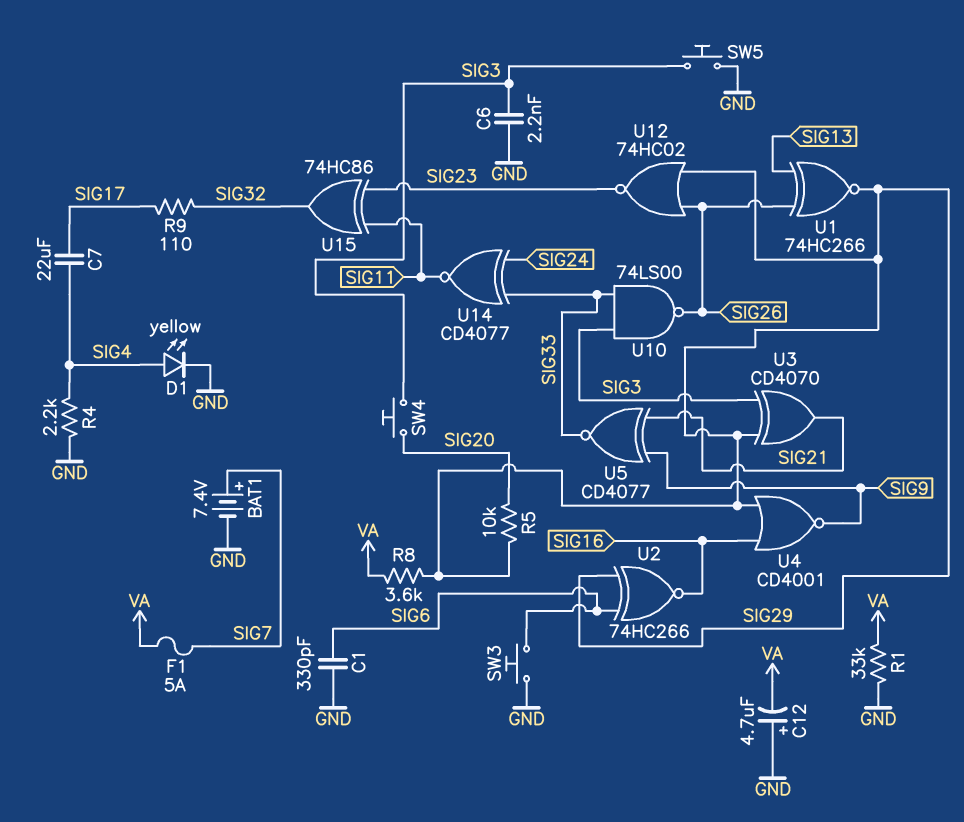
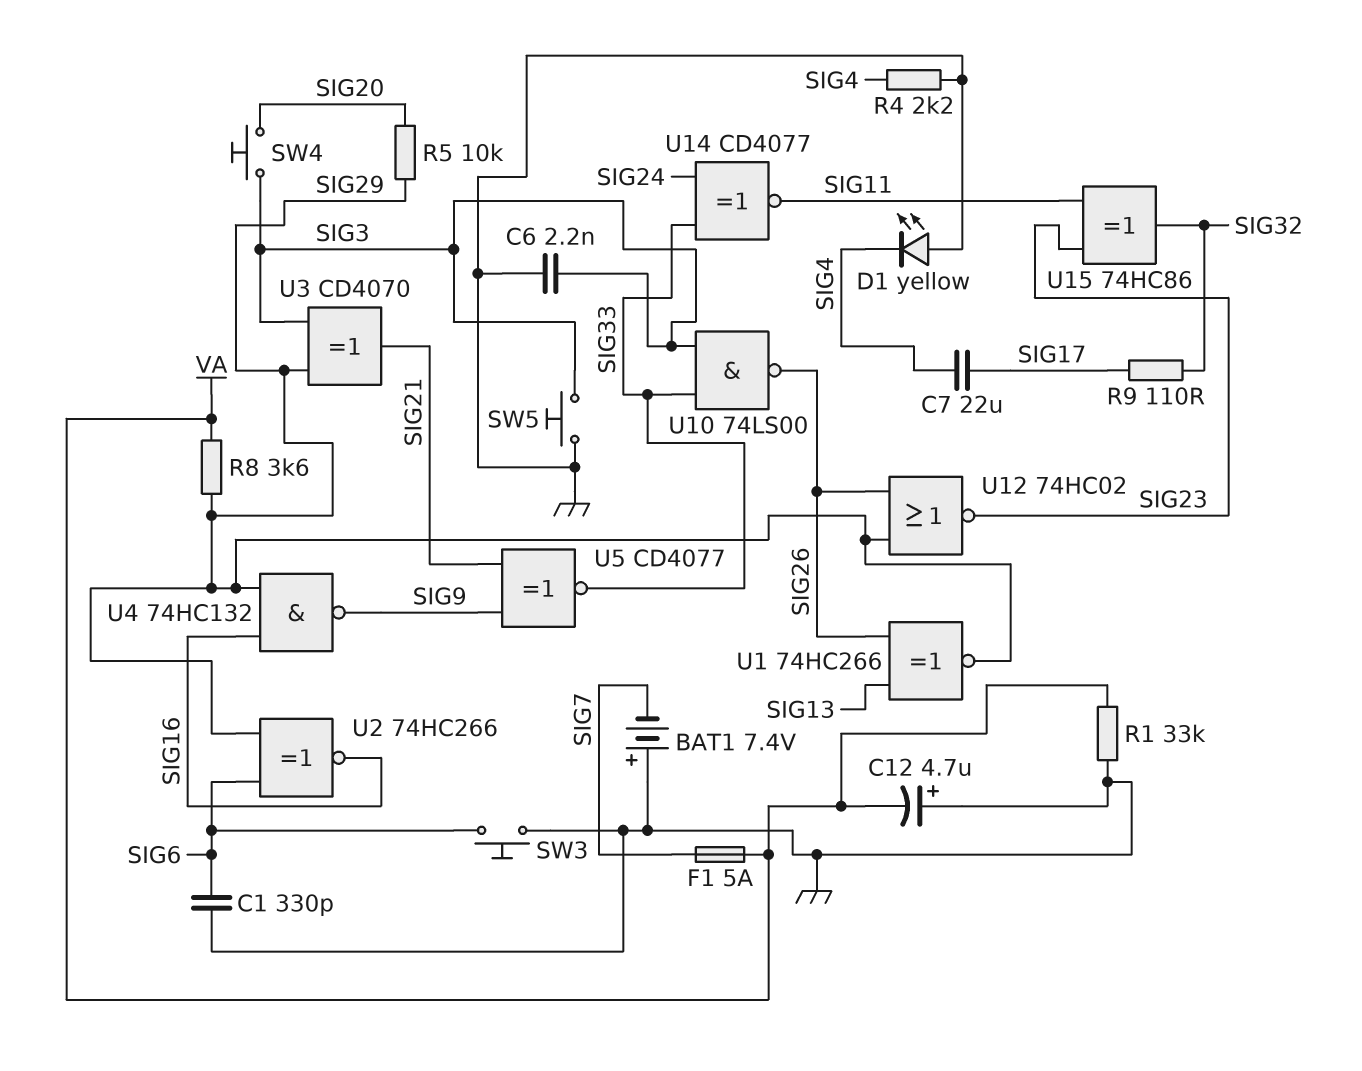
BAT1: 7.4V (plus SIG7, minus GND) -> 7.4V (plus GND, minus SIG7)
D1: LED yellow (A SIG4, K GND) -> LED yellow (A GND, K SIG4)
U4: NOR CD4001 (in SIG16, in SIG29, out SIG9) -> NAND 74HC132 (in SIG16, in SIG29, out SIG9)

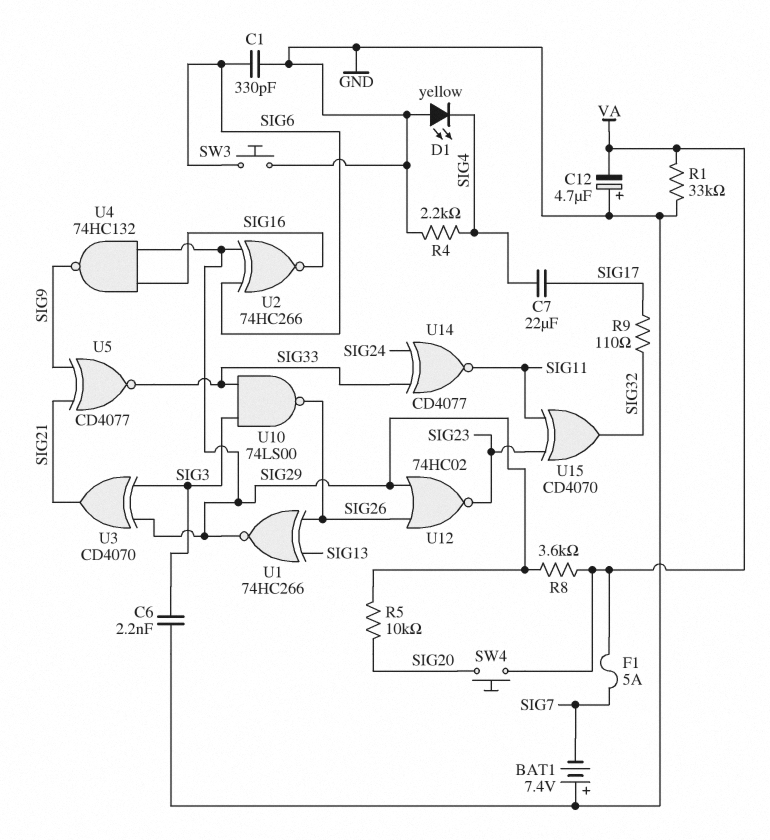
SW4: button (SIG3, SIG20) -> button (SIG20, VA)
SW5: button (GND, SIG3) -> none
U15: XOR 74HC86 (in SIG11, in SIG23, out SIG32) -> XOR CD4070 (in SIG11, in SIG23, out SIG32)

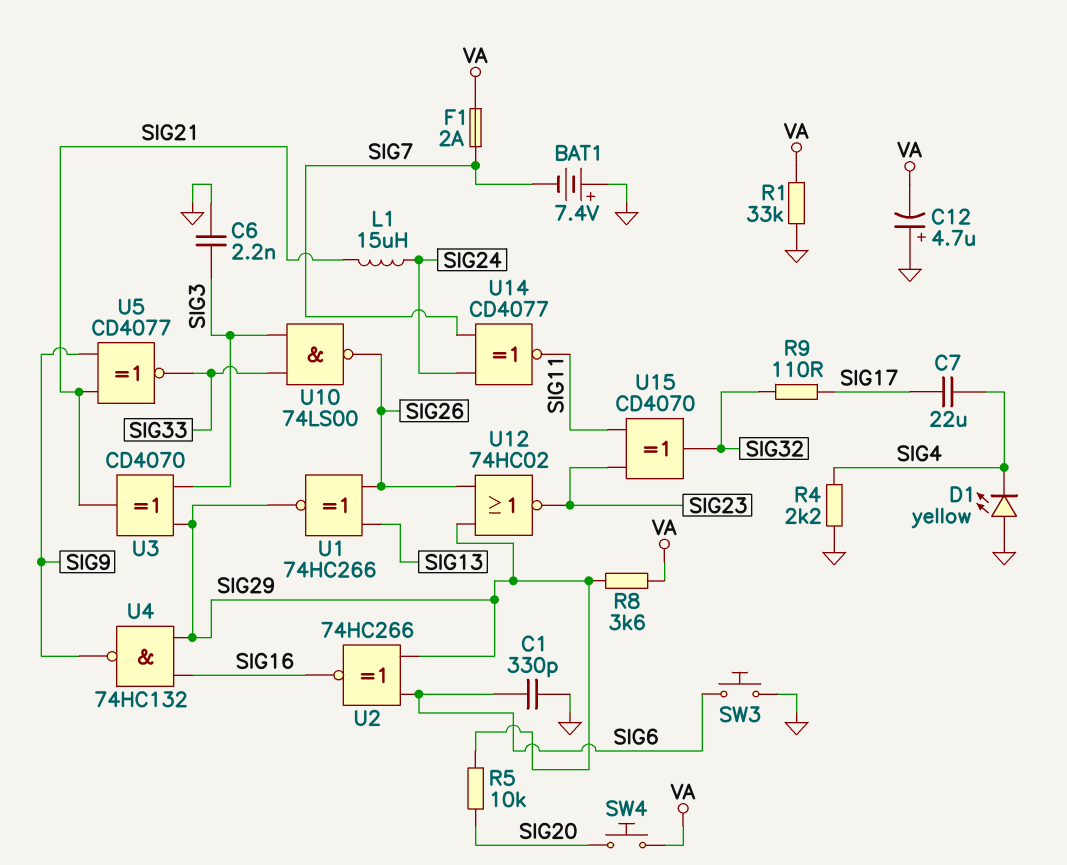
F1: 5A (SIG7, VA) -> 2A (SIG7, VA)
L1: none -> 15uH (SIG21, SIG24)
U14: XNOR CD4077 (in SIG24, in SIG33, out SIG11) -> XNOR CD4077 (in SIG7, in SIG24, out SIG11)

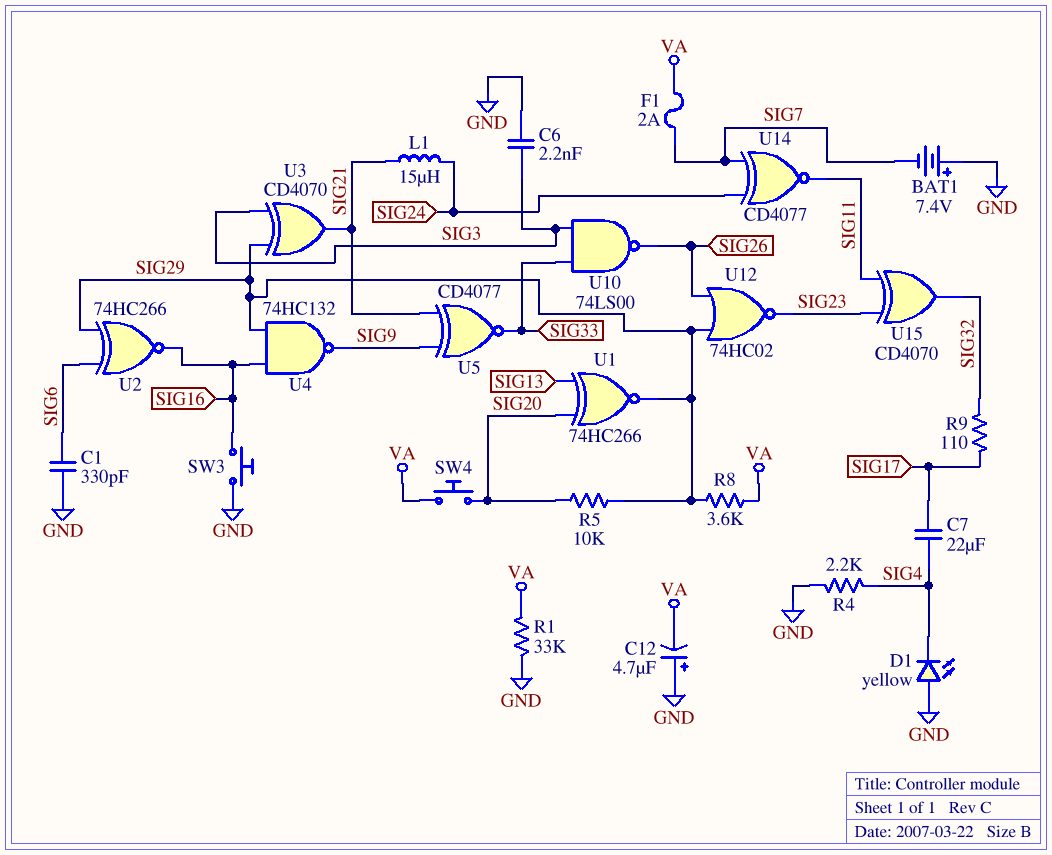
SW3: button (GND, SIG6) -> button (GND, SIG16)
U1: XNOR 74HC266 (in SIG13, in SIG26, out SIG29) -> XNOR 74HC266 (in SIG13, in SIG20, out SIG29)

